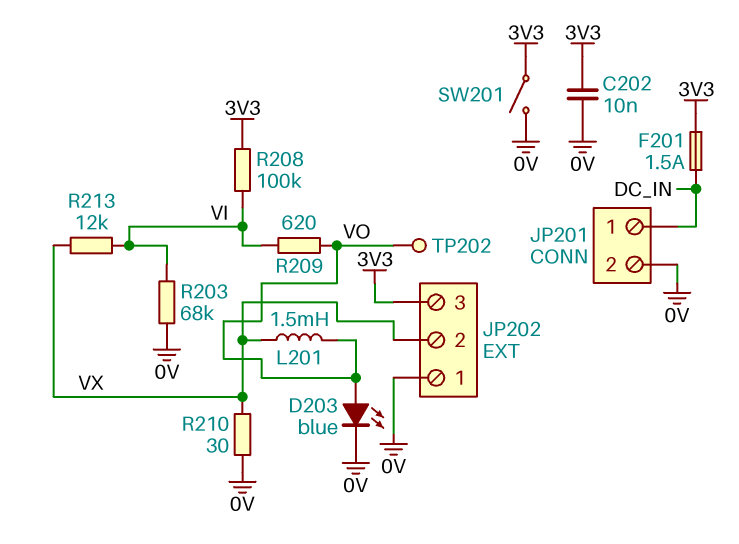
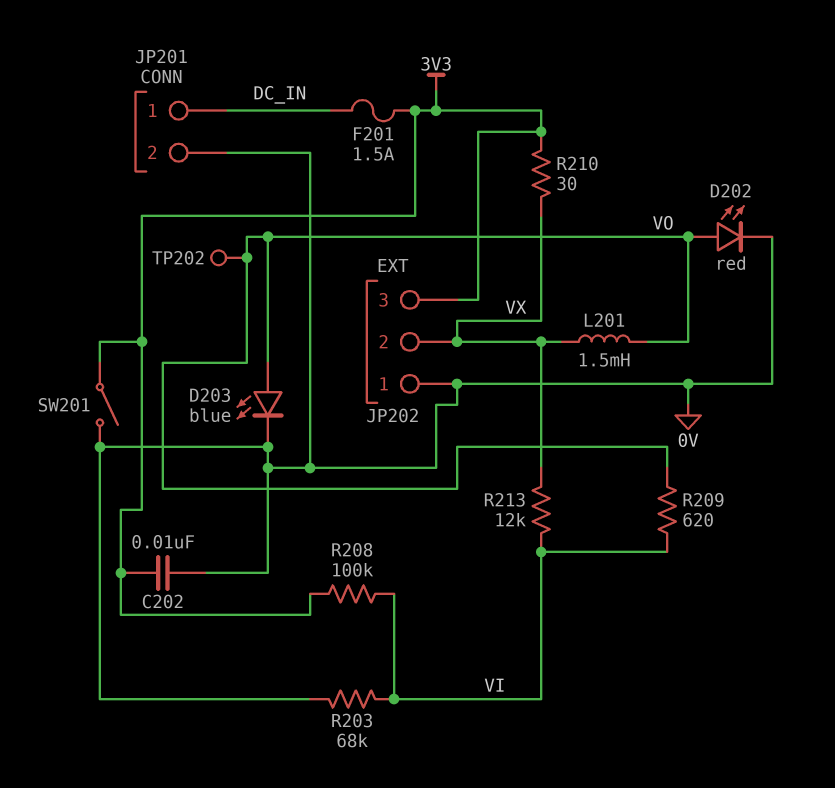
D202: none -> LED red (A VO, K 0V)
R210: 30 (0V, VX) -> 30 (3V3, VX)

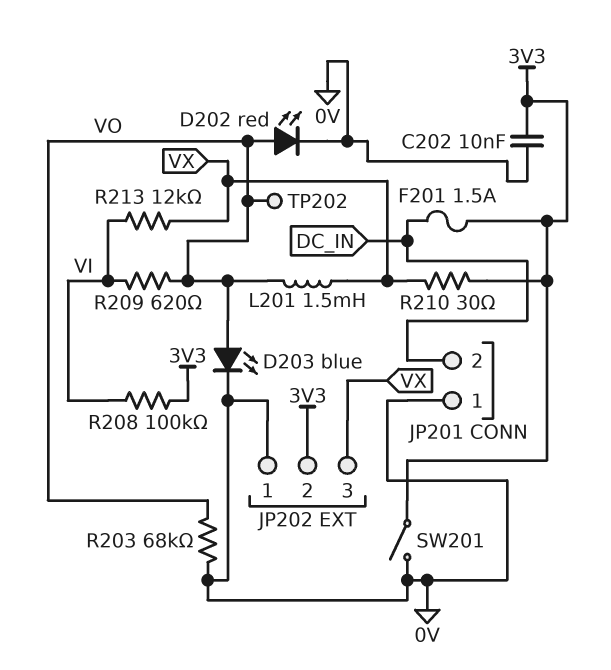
JP201 pin 1: DC_IN -> 0V
JP201 pin 2: 0V -> DC_IN
JP202 pin 2: VX -> 3V3
JP202 pin 3: 3V3 -> VX
R203: 68k (0V, VI) -> 68k (0V, VO)

